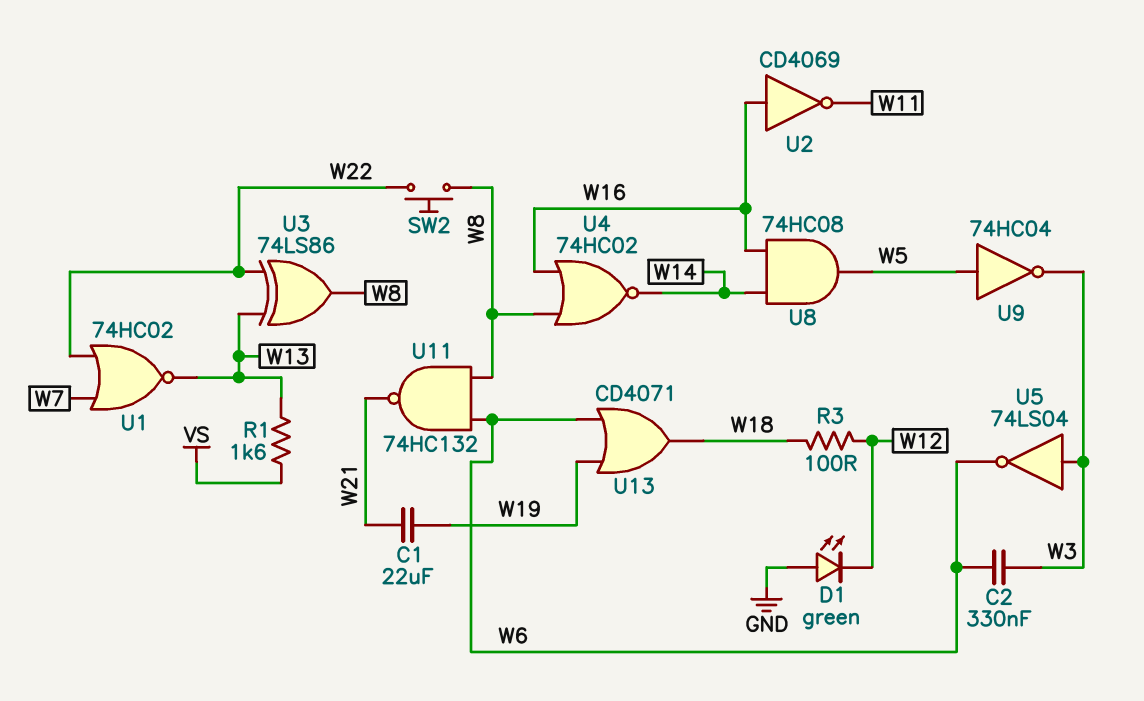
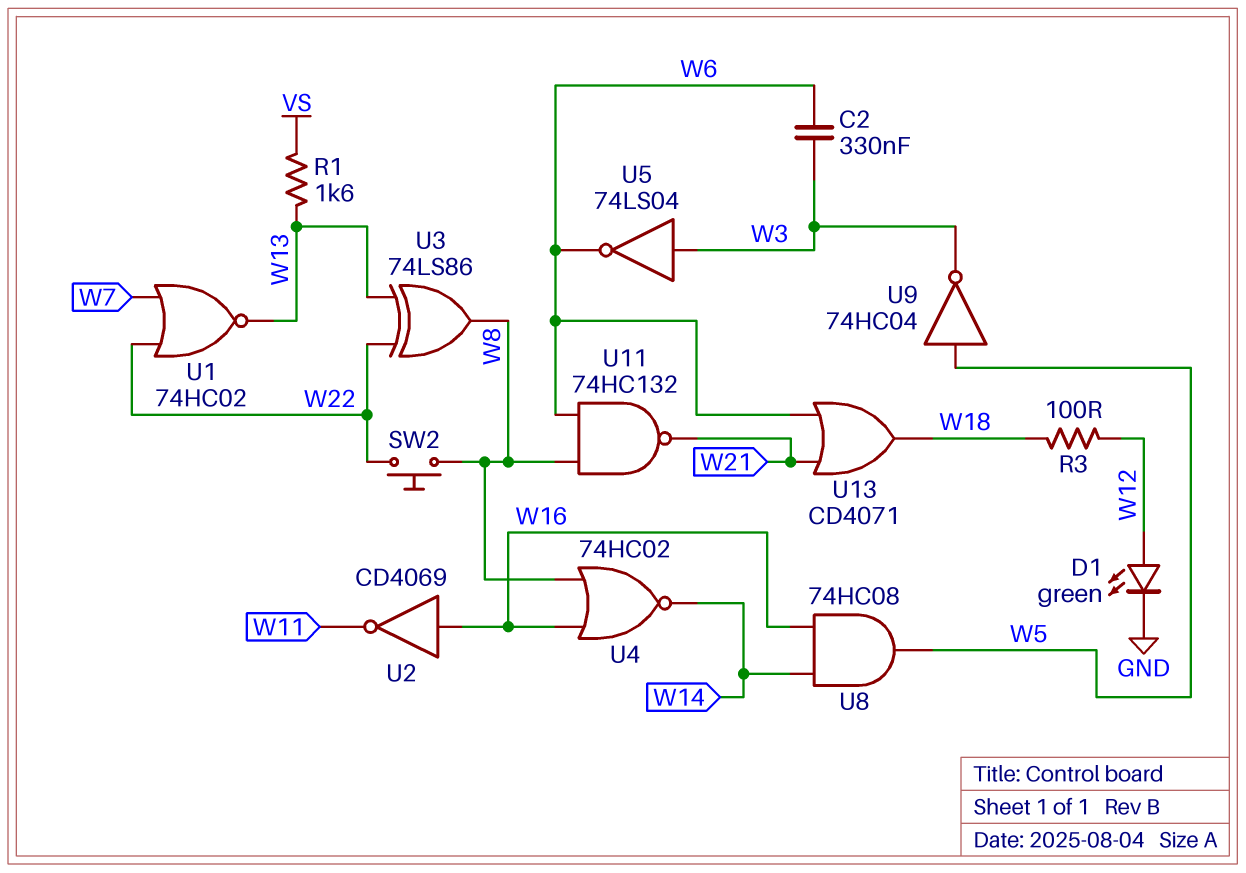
C1: 22uF (W19, W21) -> none
D1: LED green (A GND, K W12) -> LED green (A W12, K GND)
U13: OR CD4071 (in W6, in W19, out W18) -> OR CD4071 (in W6, in W21, out W18)

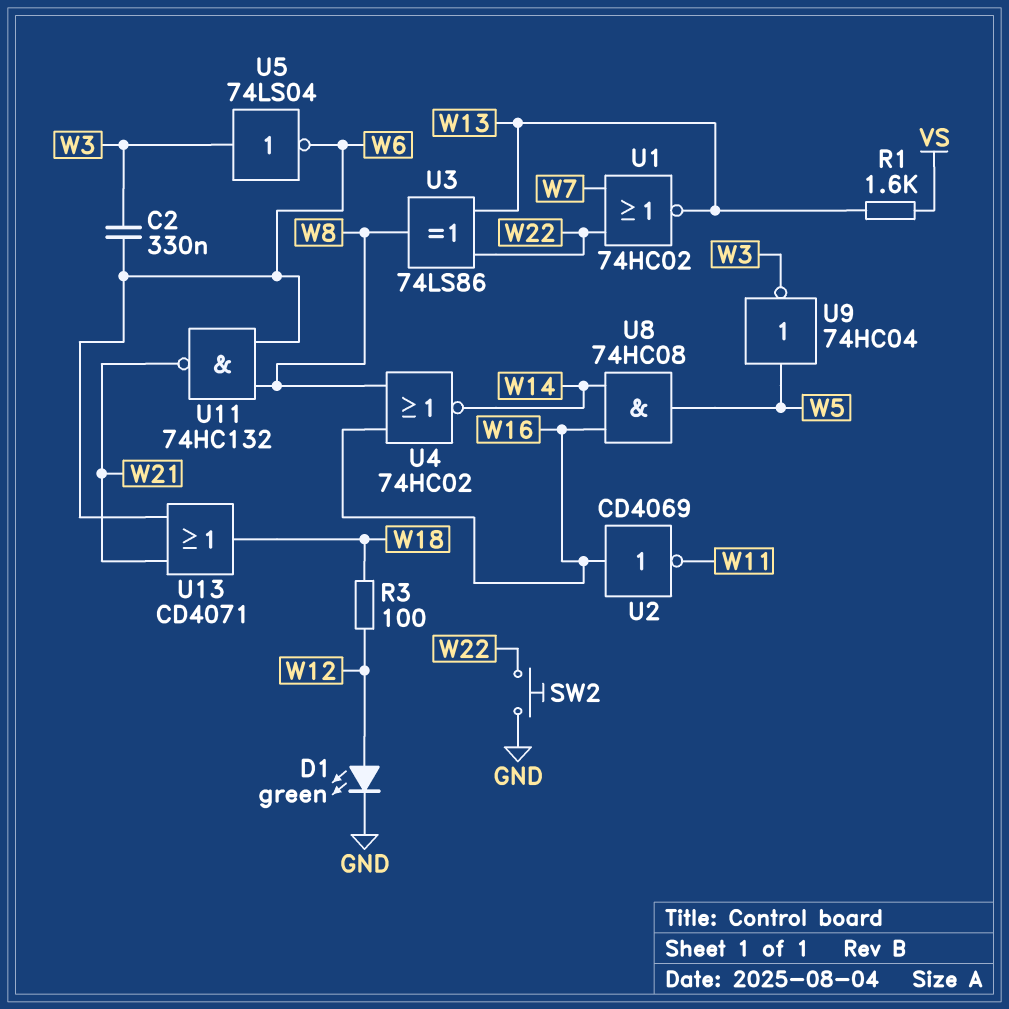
SW2: button (W8, W22) -> button (GND, W22)

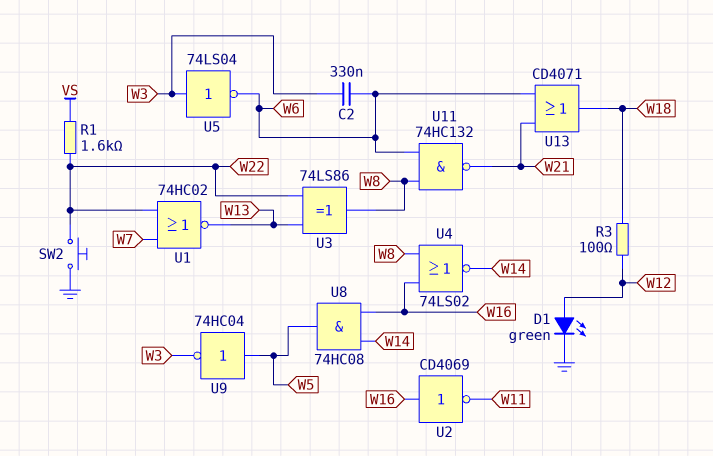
R1: 1.6k (VS, W13) -> 1.6k (VS, W22)
U4: NOR 74HC02 (in W8, in W16, out W14) -> NOR 74LS02 (in W8, in W16, out W14)

